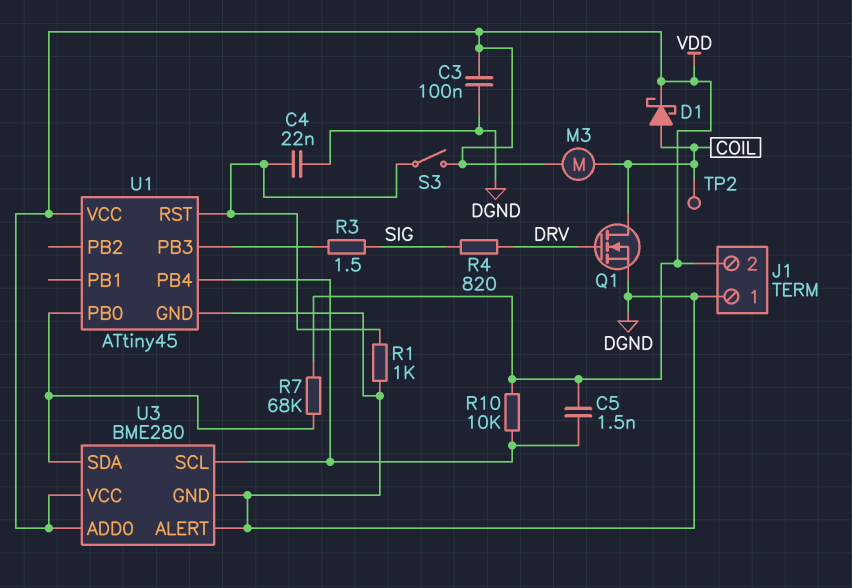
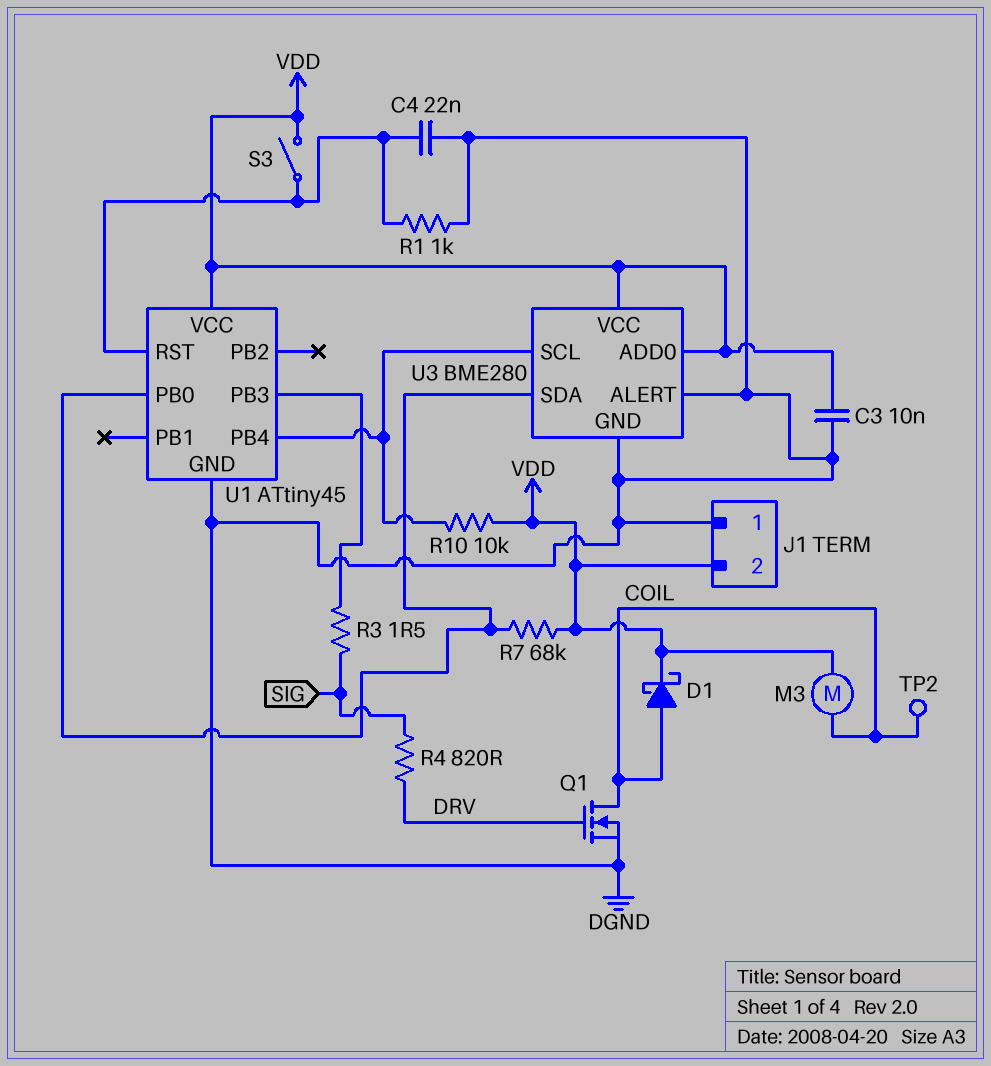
C3: 100nF (DGND, VDD) -> 10nF (DGND, VDD)
C5: 1.5nF (U1/PB4, VDD) -> none

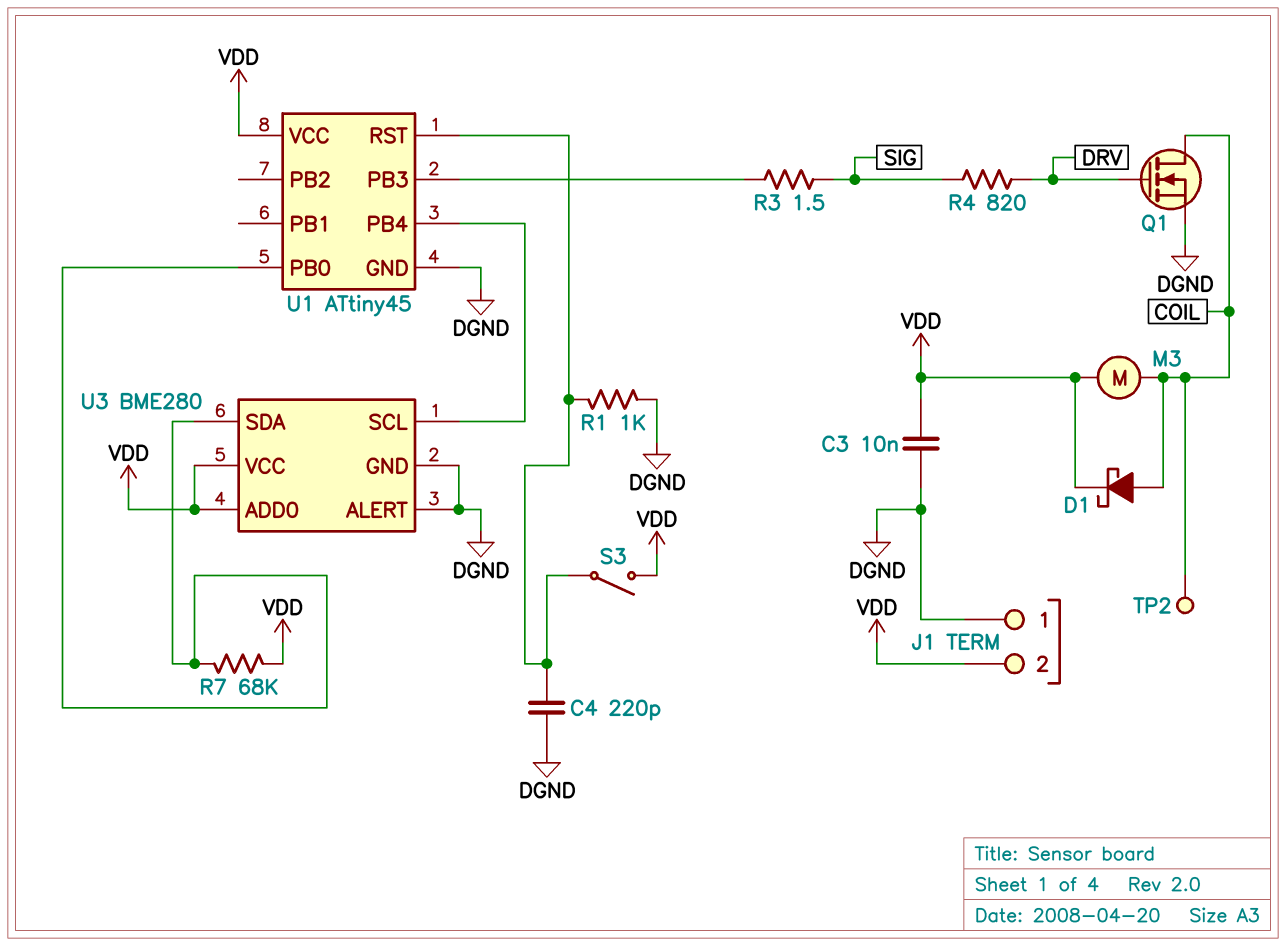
C4: 22nF (DGND, U1/RST) -> 220pF (DGND, U1/RST)
R10: 10k (U1/PB4, VDD) -> none

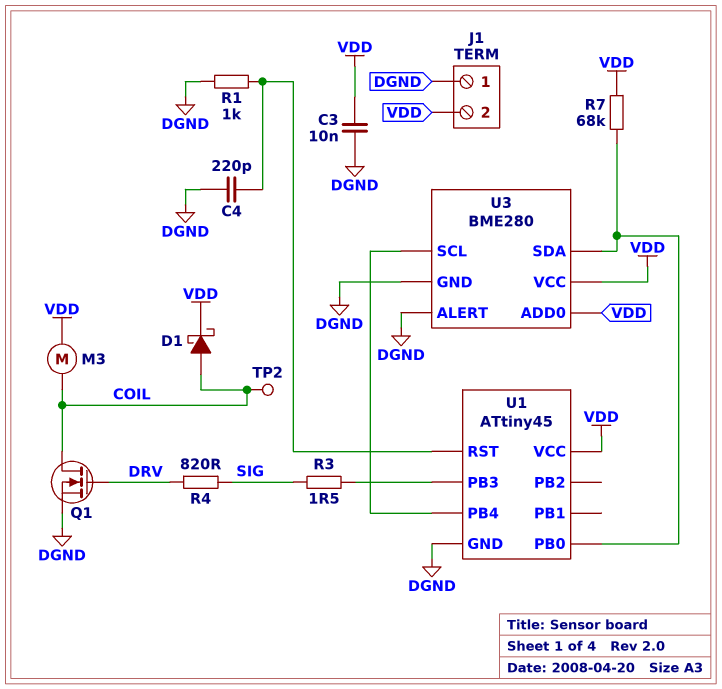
S3: switch (U1/RST, VDD) -> none

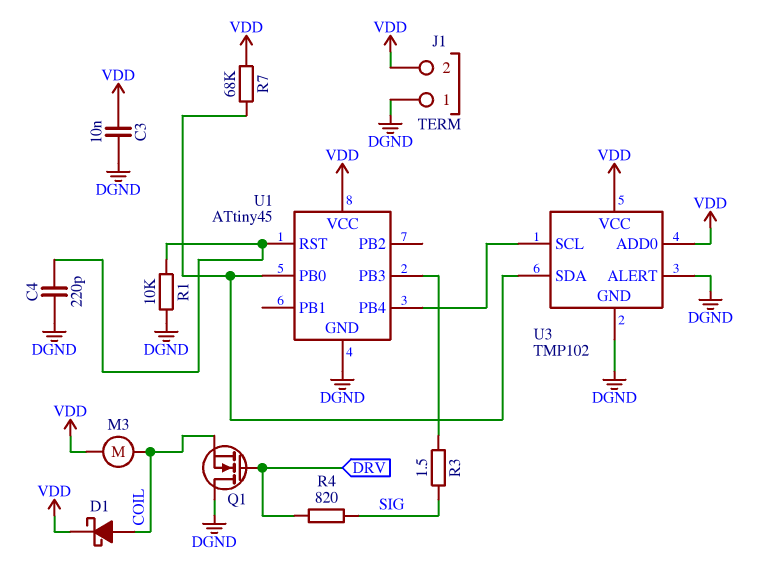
Q1: NMOS (G DRV, D COIL, S DGND) -> NMOS (G DRV, D DGND, S COIL)
R1: 1k (DGND, U1/RST) -> 10k (DGND, U1/RST)
TP2: test point (COIL) -> none
U3: BME280 -> TMP102

